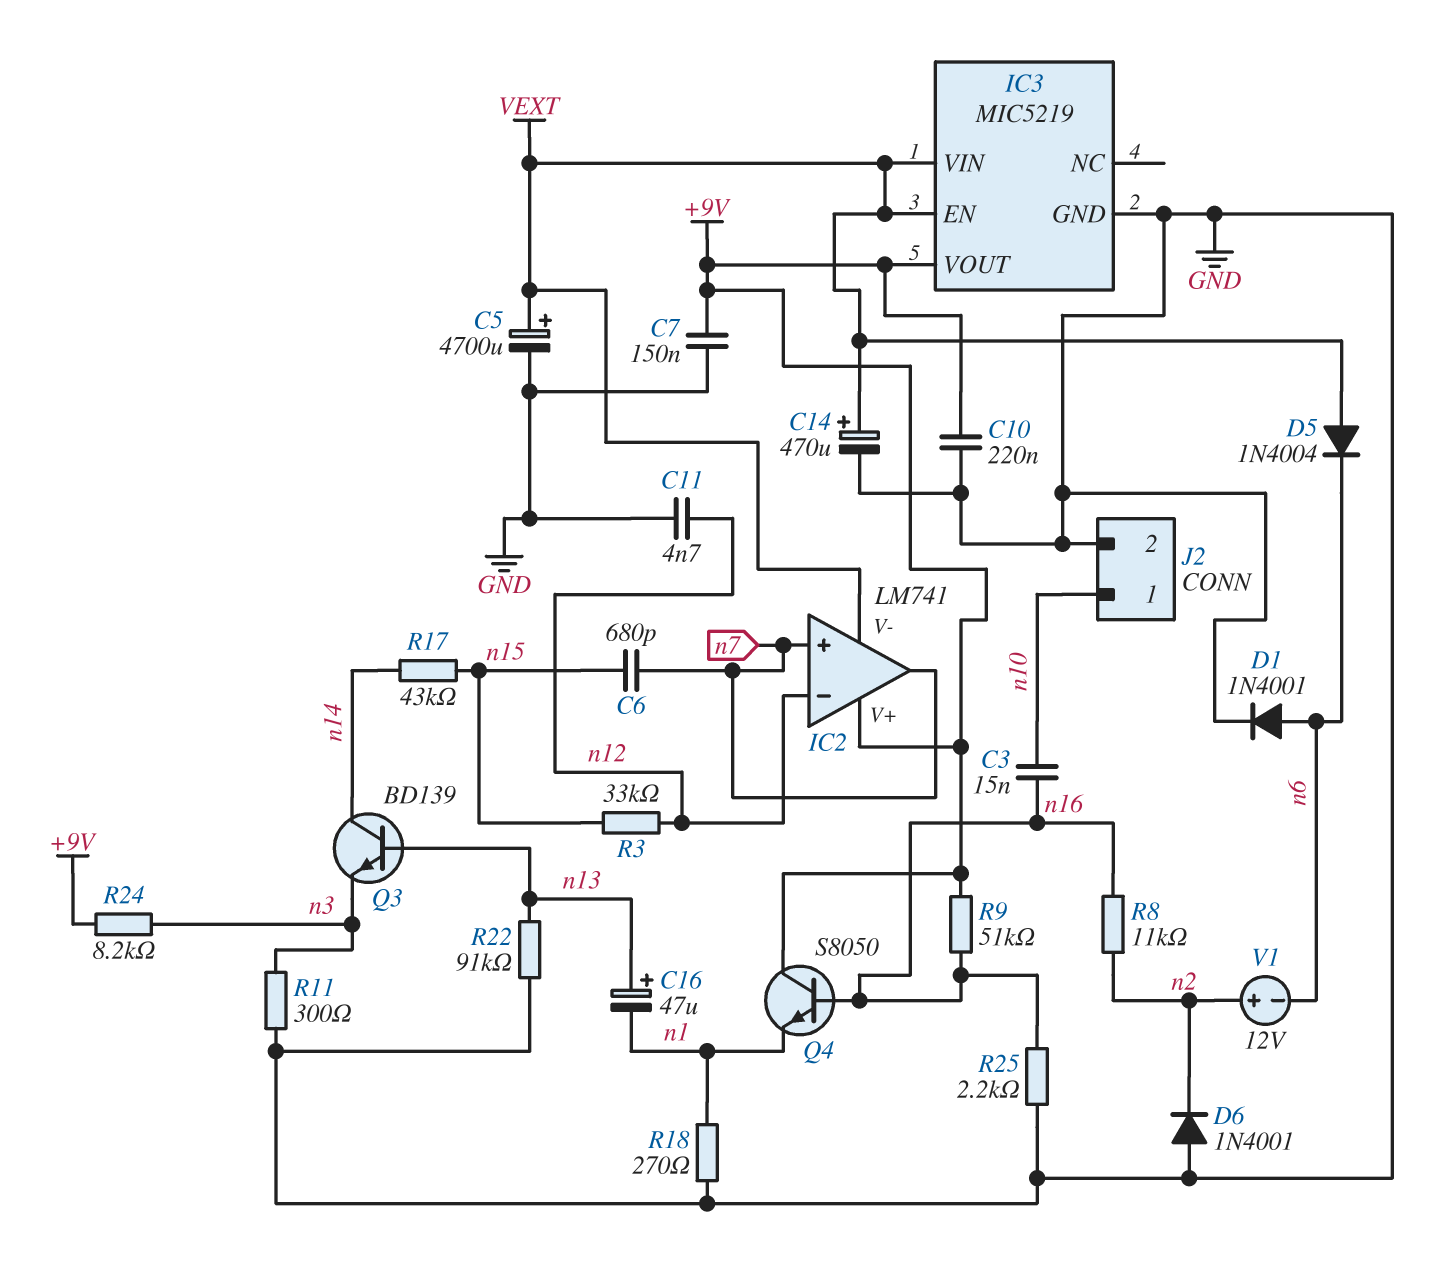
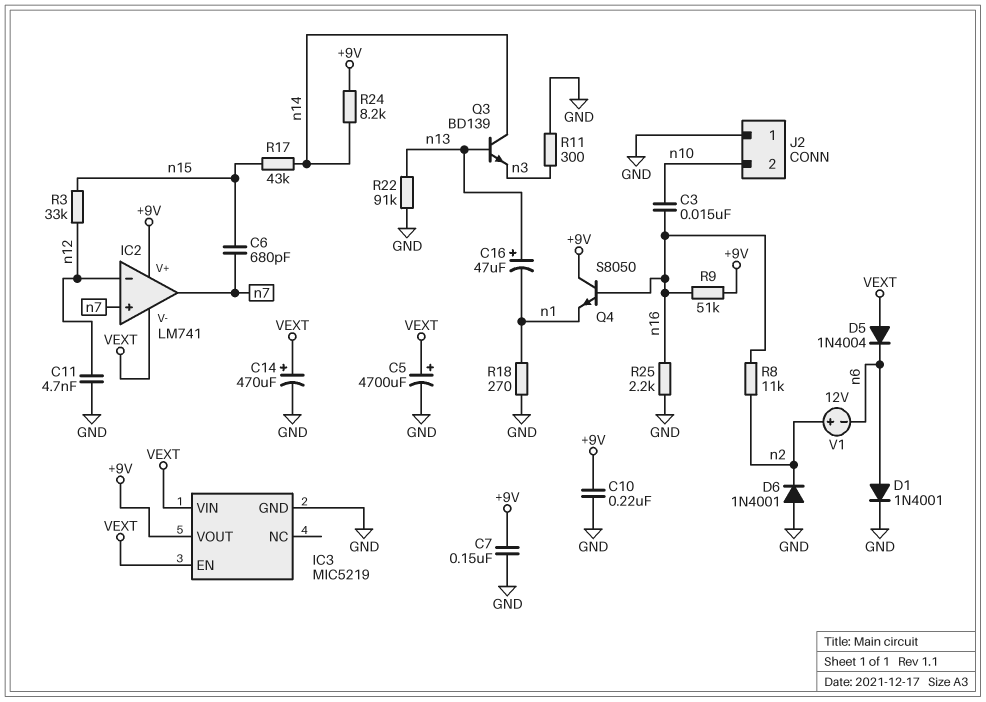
J2 pin 1: n10 -> GND
J2 pin 2: GND -> n10
R24: 8.2k (+9V, n3) -> 8.2k (+9V, n14)

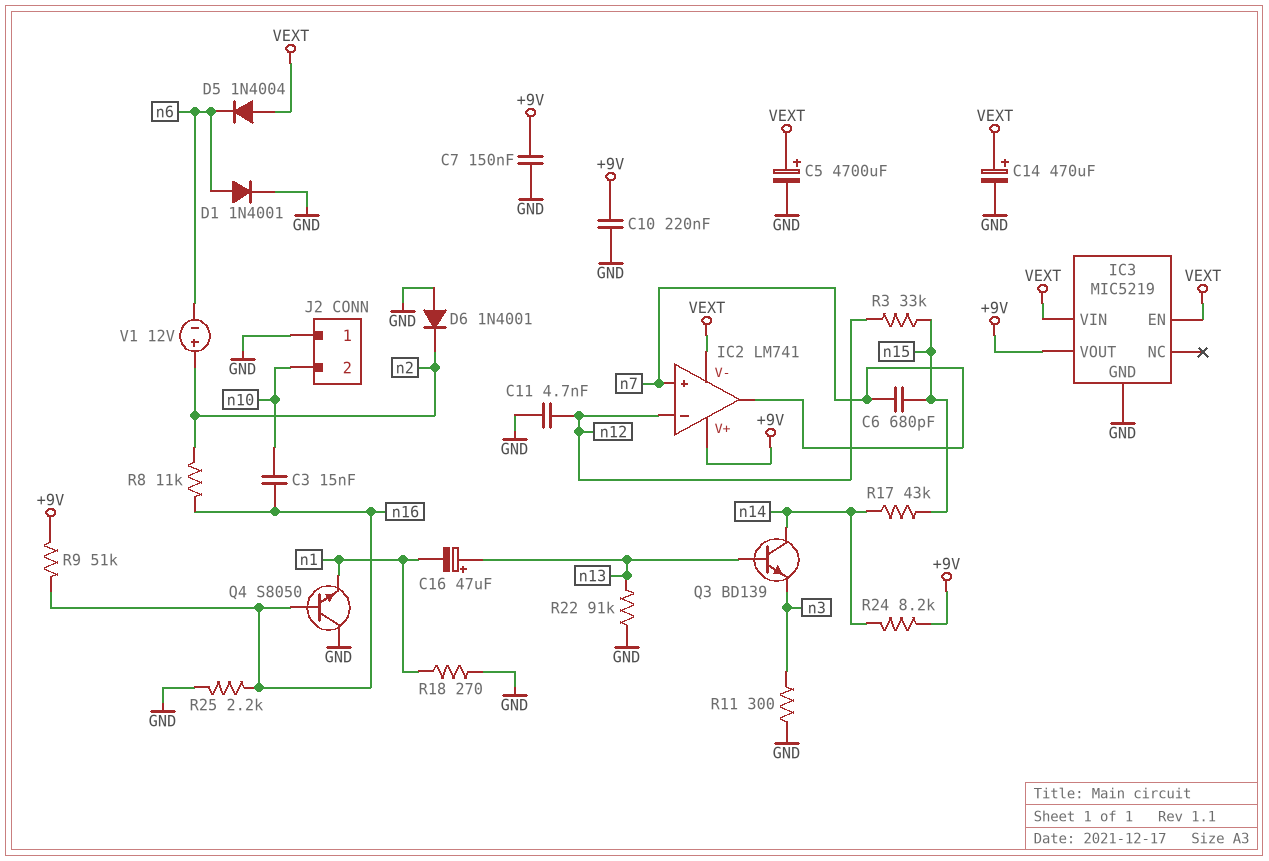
Q4: NPN S8050 (B n16, C +9V, E n1) -> NPN S8050 (B n16, C GND, E n1)

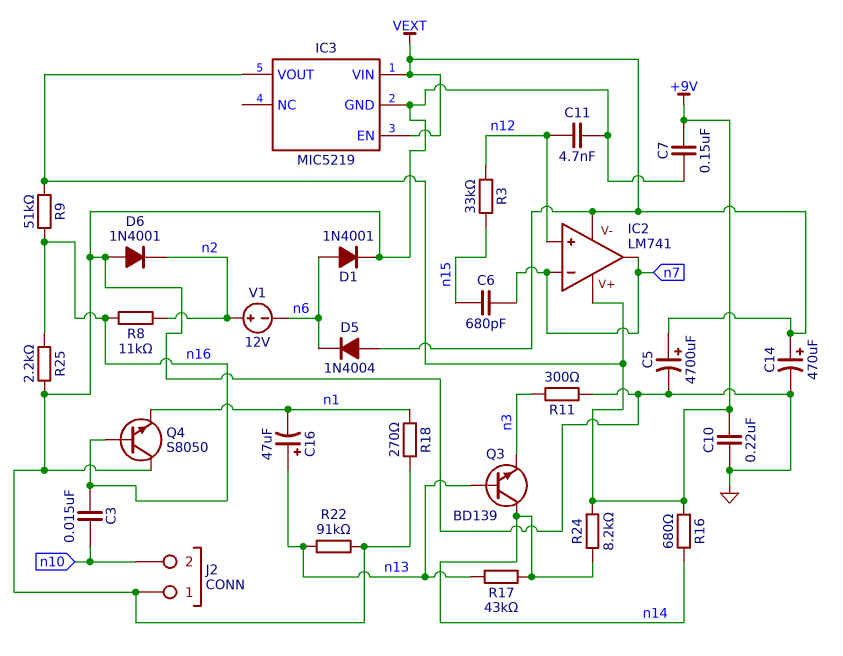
IC2 pin in+: n7 -> n12
IC2 pin in-: n12 -> n7
R16: none -> 680 (+9V, n14)
R17: 43k (n14, n15) -> 43k (n13, n14)

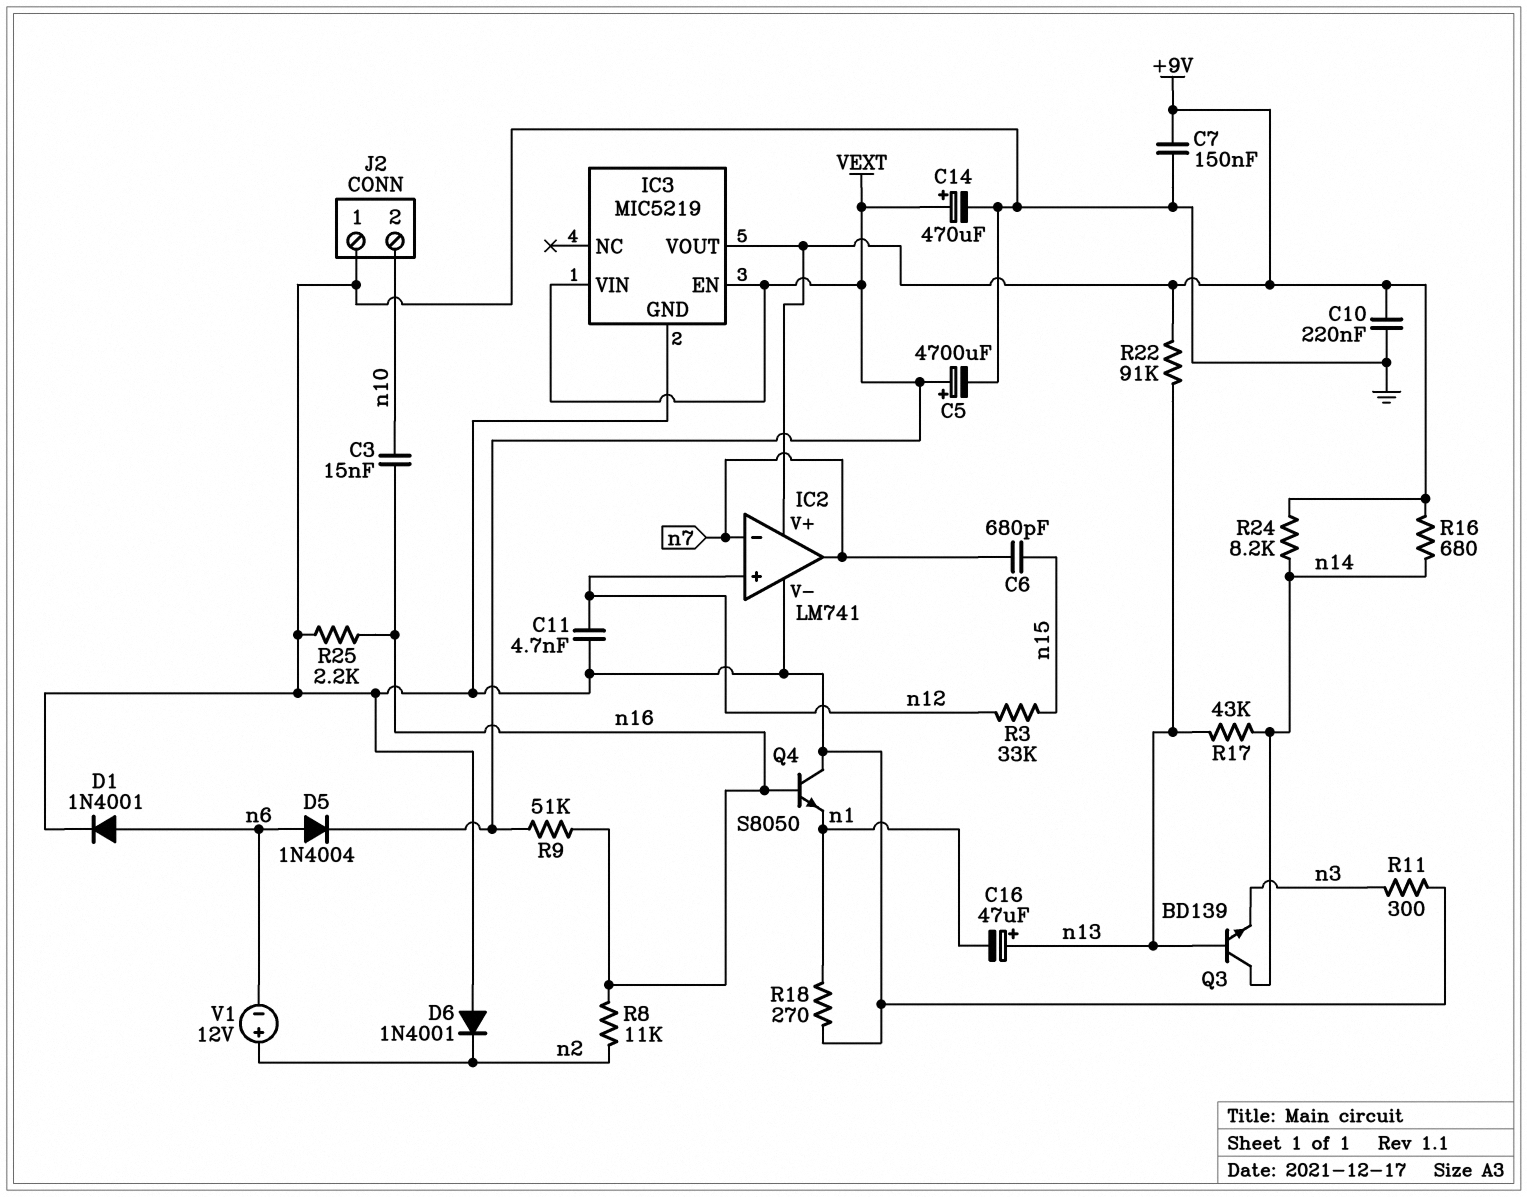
D5: diode 1N4004 (A VEXT, K n6) -> diode 1N4004 (A n6, K VEXT)
IC2 pin V-: VEXT -> GND
R9: 51k (+9V, n16) -> 51k (VEXT, n16)
R22: 91k (GND, n13) -> 91k (+9V, n13)

